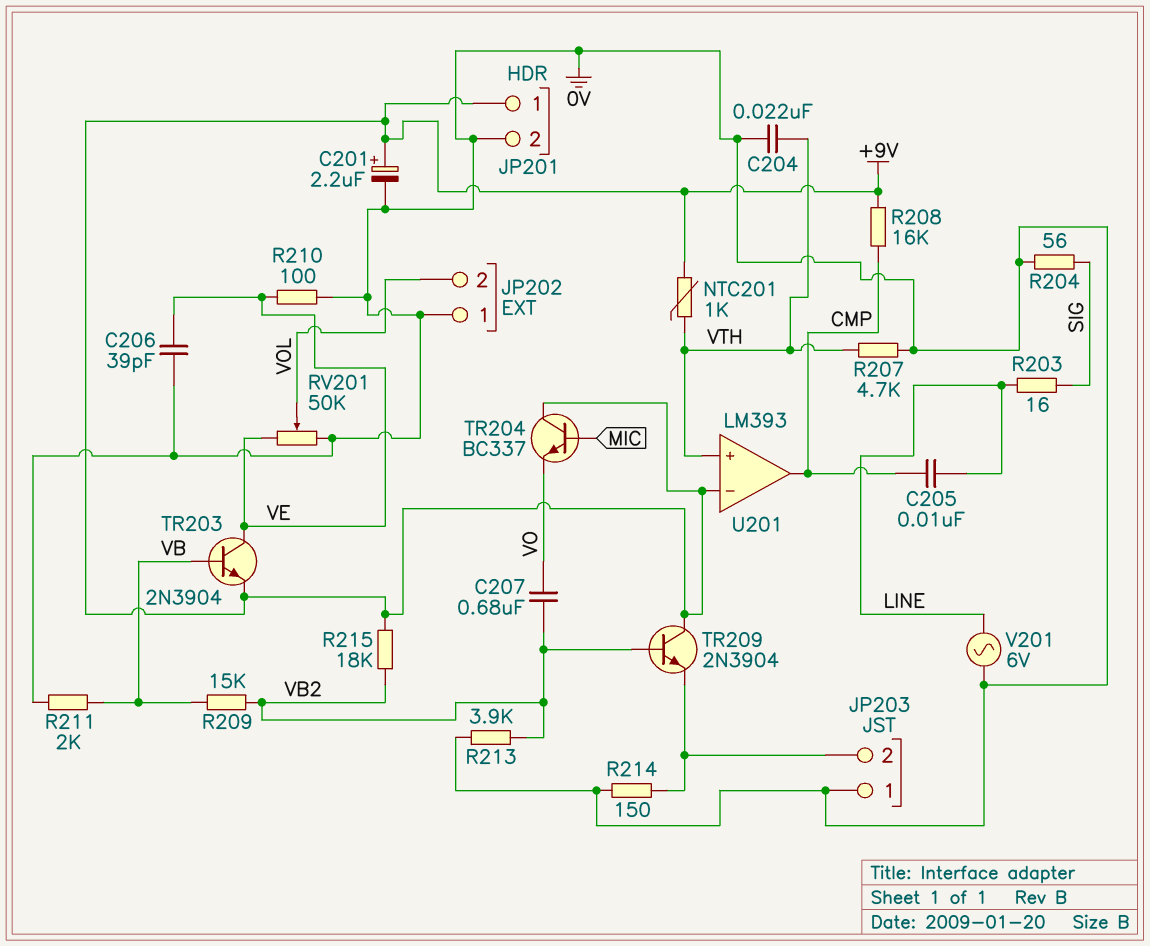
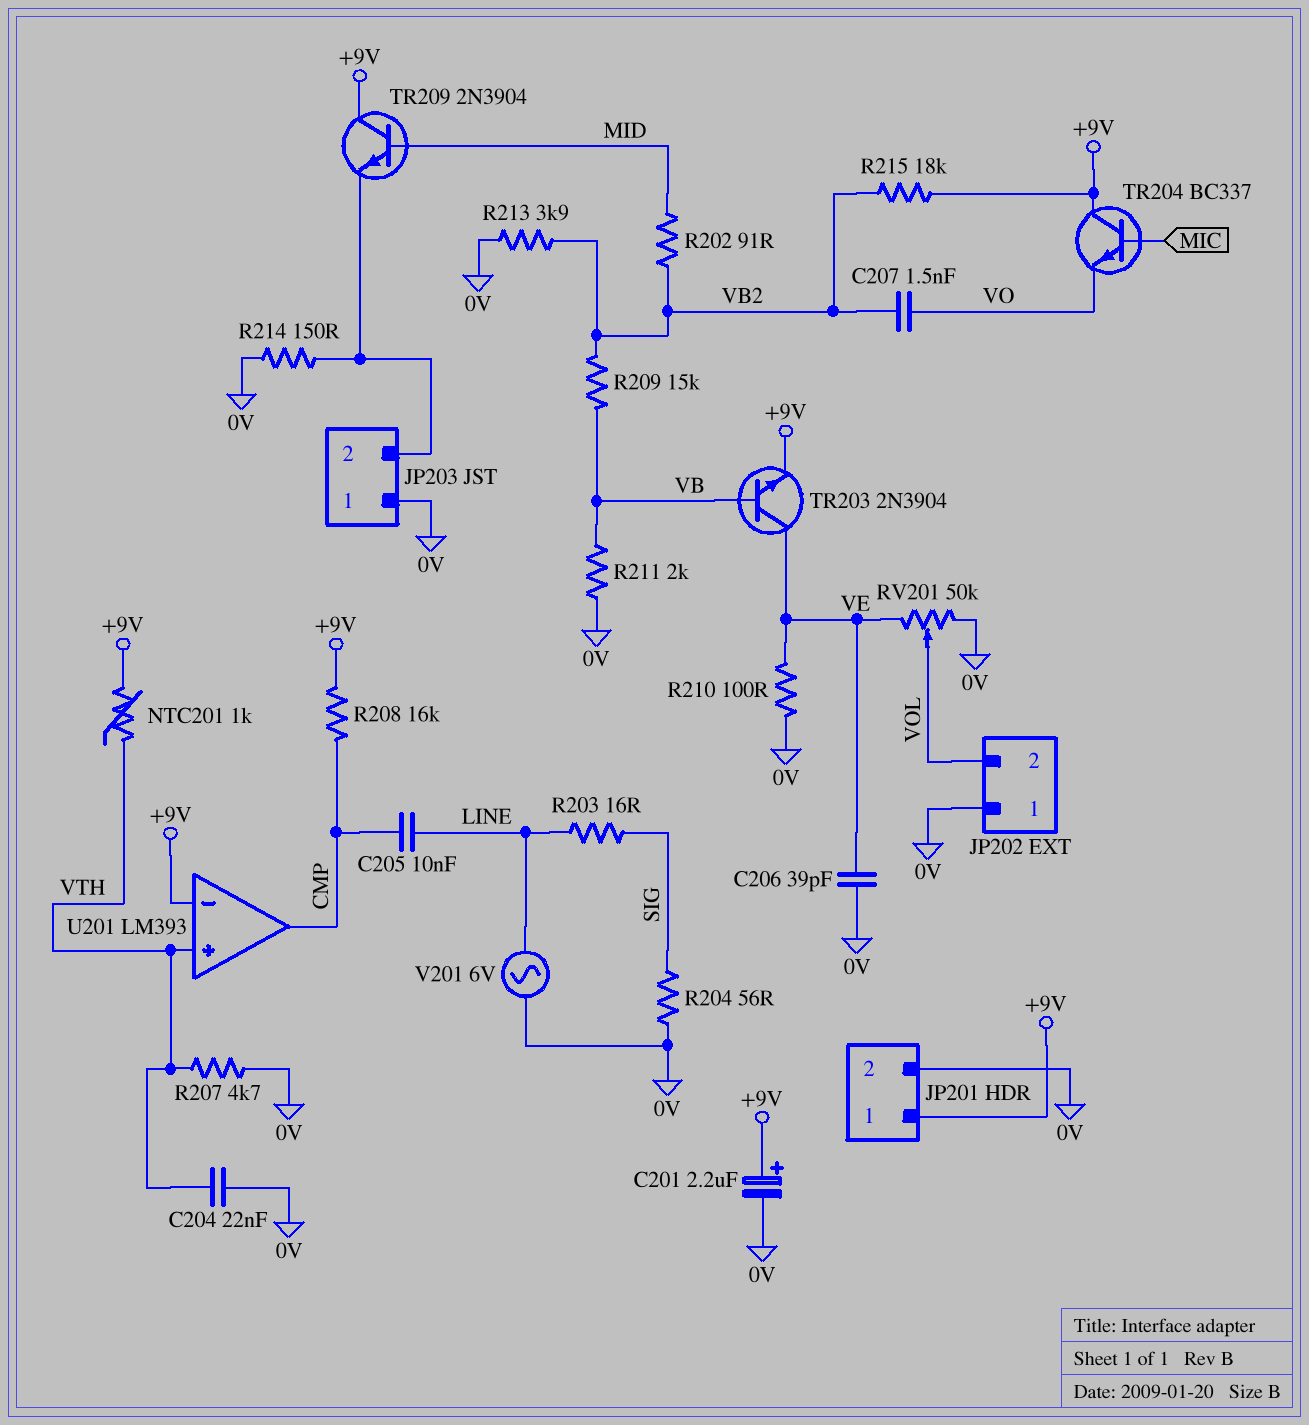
C207: 680nF (VB2, VO) -> 1.5nF (VB2, VO)
R202: none -> 91 (MID, VB2)
TR209: NPN 2N3904 (B VB2, C +9V, E JP203/2) -> NPN 2N3904 (B MID, C +9V, E JP203/2)

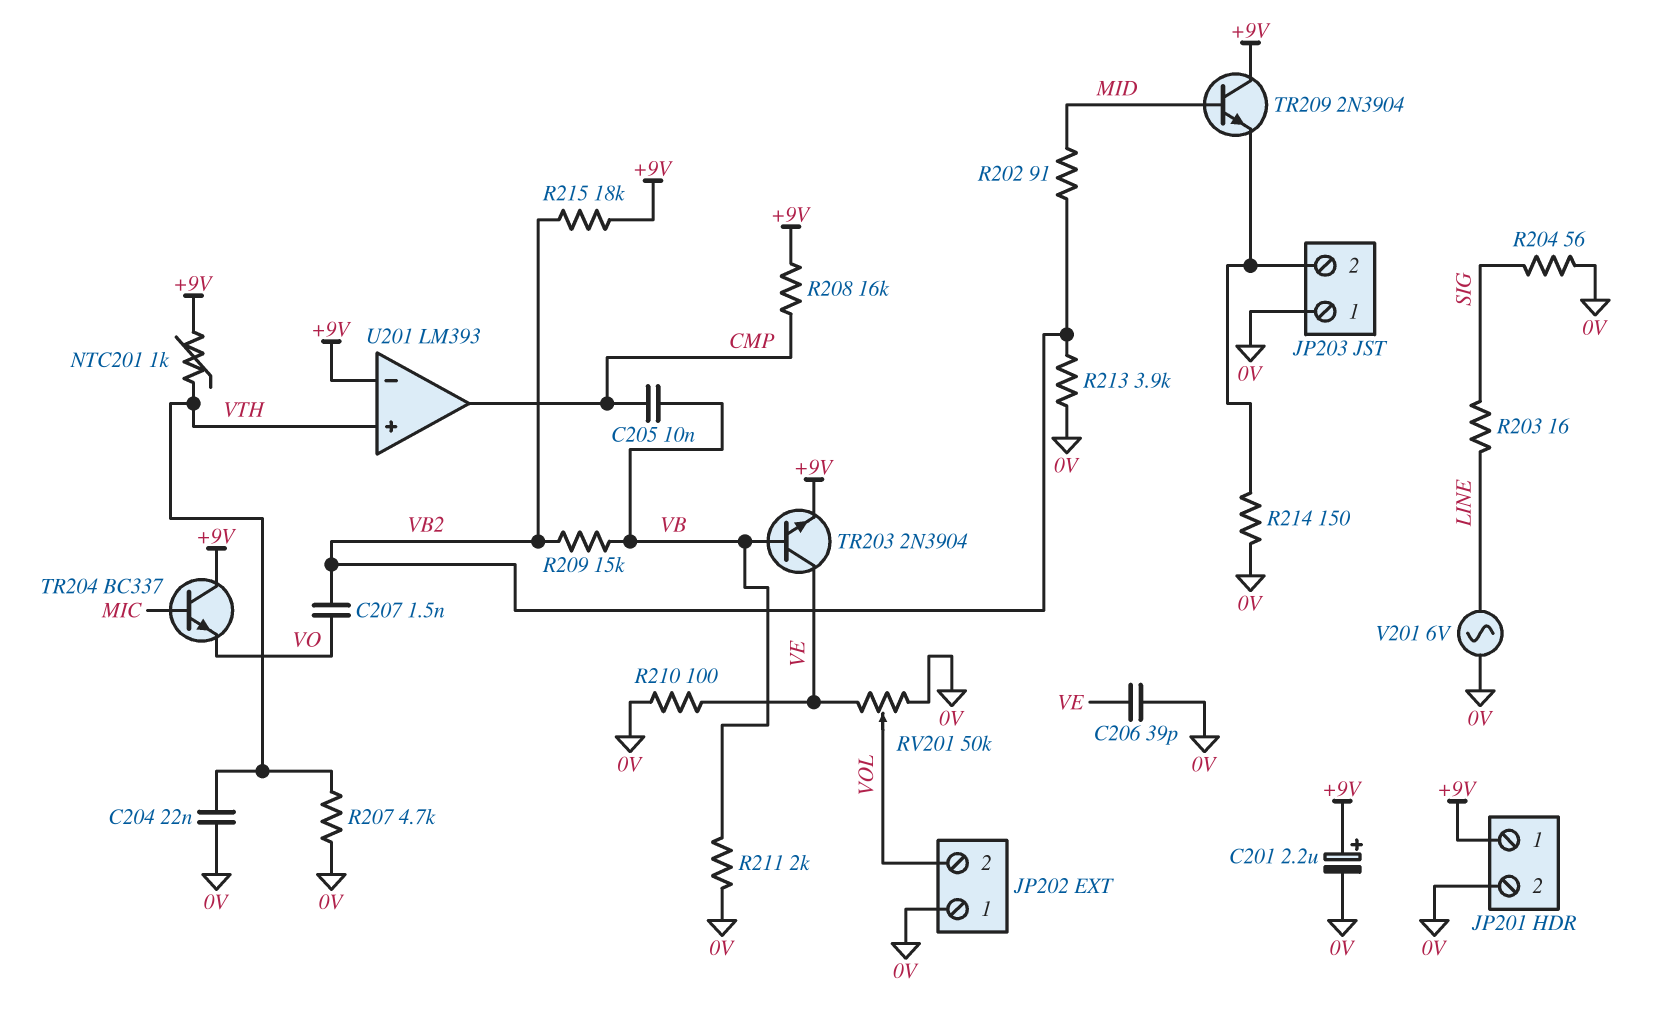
C205: 10nF (CMP, LINE) -> 10nF (CMP, VB)

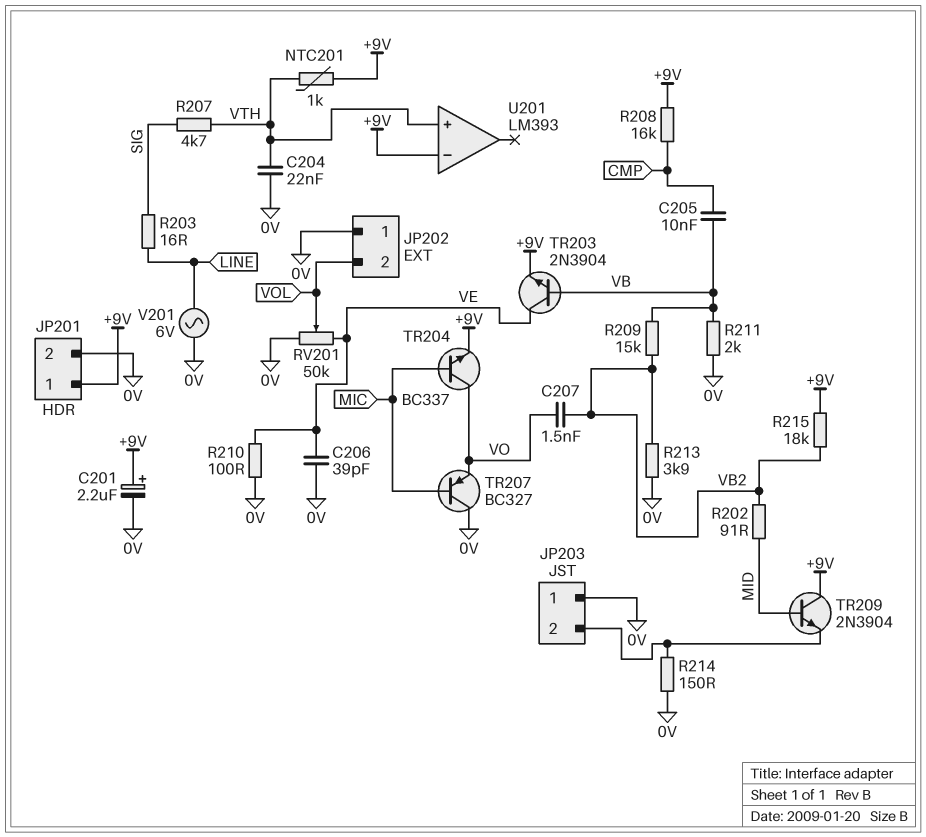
R204: 56 (0V, SIG) -> none
R207: 4.7k (0V, VTH) -> 4.7k (SIG, VTH)
TR204: NPN BC337 (B MIC, C +9V, E VO) -> NPN BC337 (B MIC, C VO, E +9V)
TR207: none -> PNP BC327 (B MIC, C 0V, E VO)
U201 pin out: CMP -> none

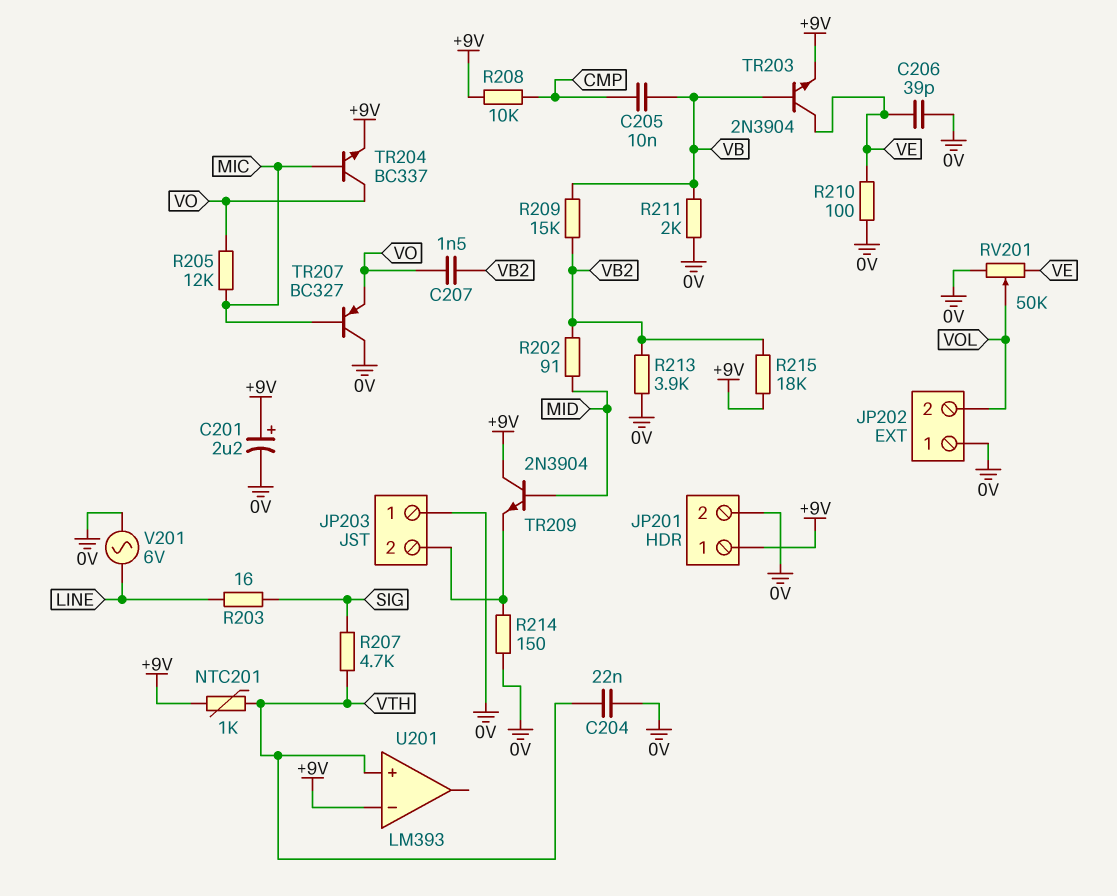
R205: none -> 12k (MIC, VO)
R208: 16k (+9V, CMP) -> 10k (+9V, CMP)

